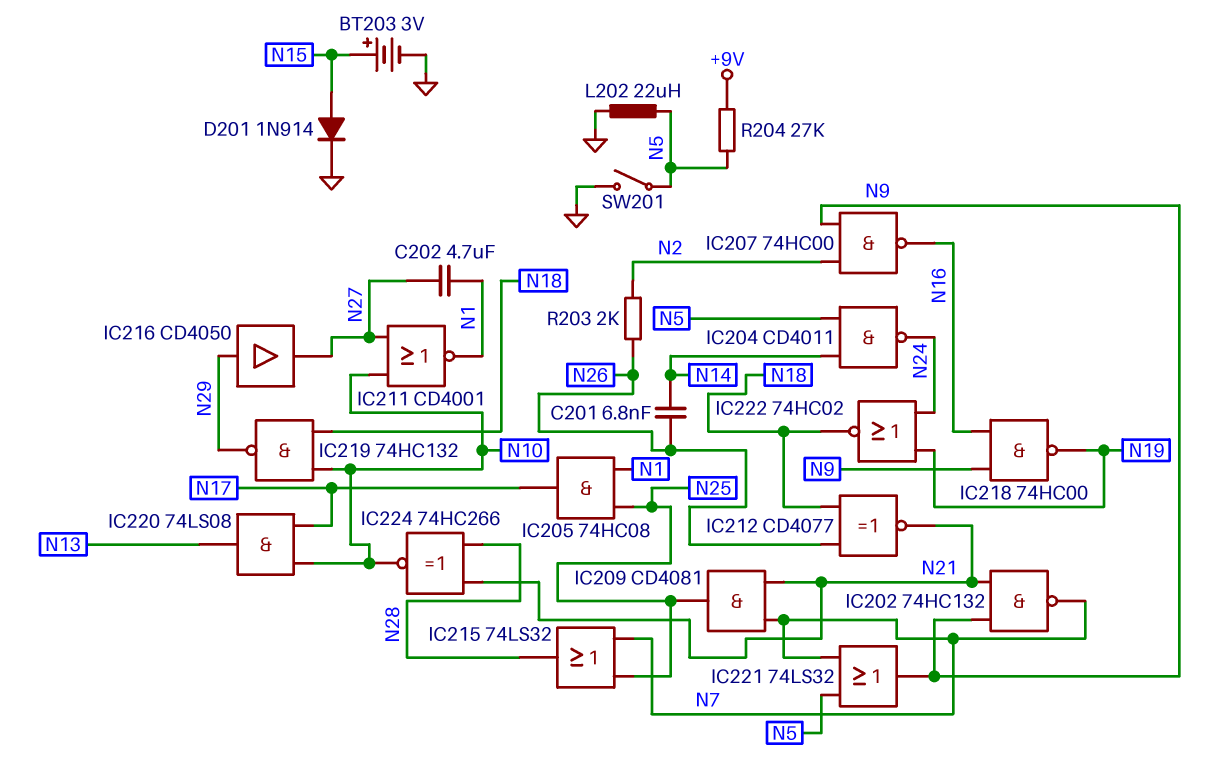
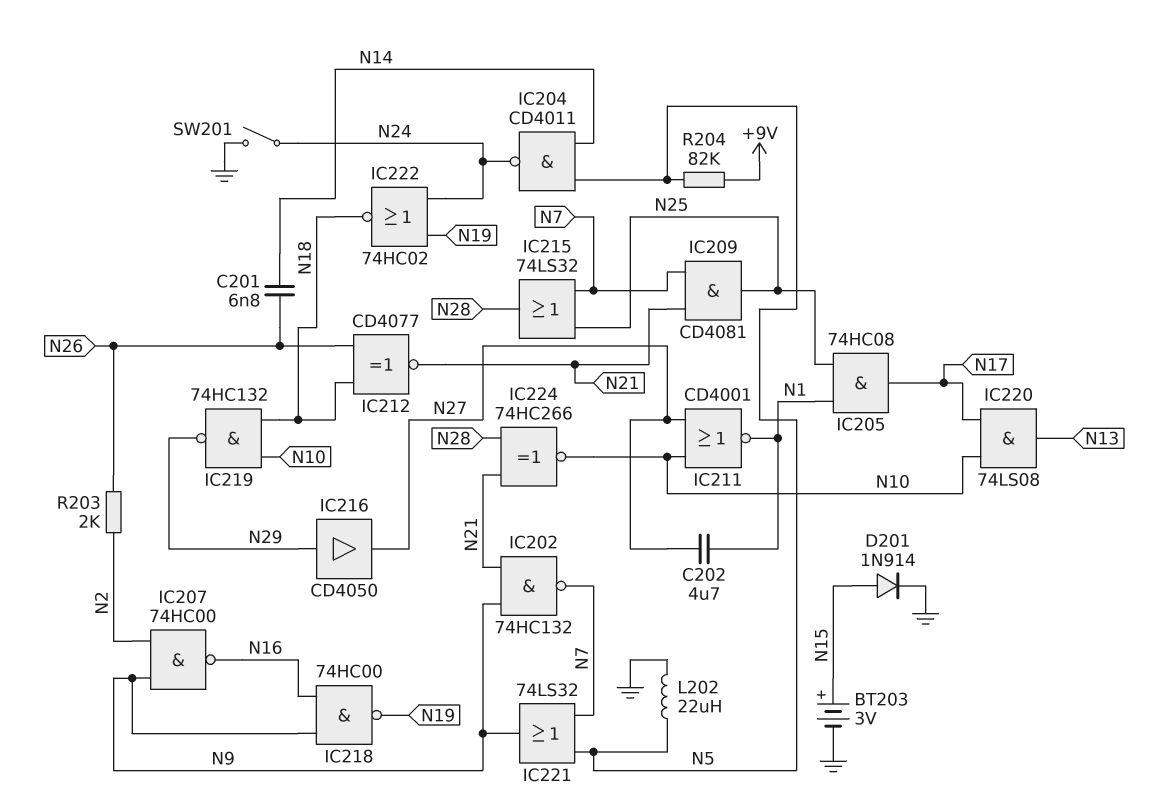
R204: 27k (+9V, N5) -> 82k (+9V, N5)
SW201: switch (GND, N5) -> switch (GND, N24)

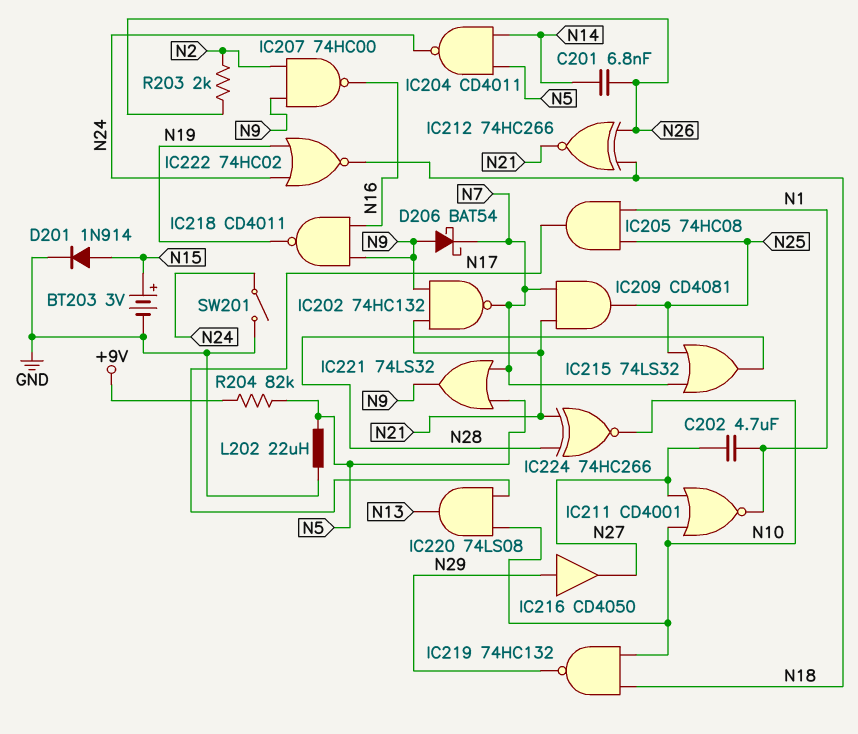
D206: none -> schottky BAT54 (A N9, K N7)
IC212: XNOR CD4077 (in N18, in N26, out N21) -> XNOR 74HC266 (in N18, in N26, out N21)
IC218: NAND 74HC00 (in N9, in N16, out N19) -> NAND CD4011 (in N9, in N16, out N19)

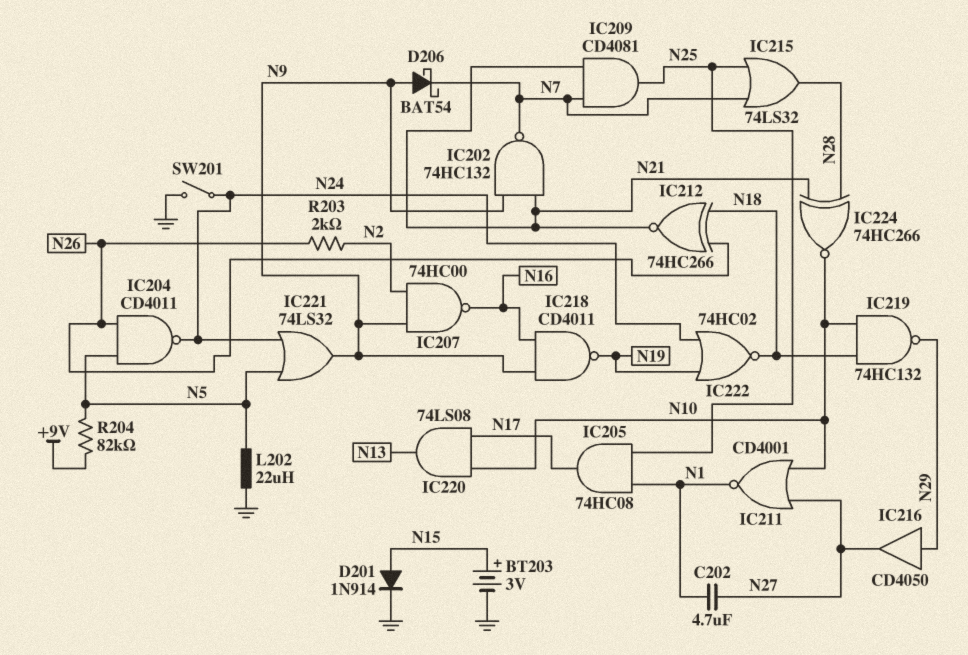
C201: 6.8nF (N14, N26) -> none
IC204: NAND CD4011 (in N5, in N14, out N24) -> NAND CD4011 (in N5, in N26, out N24)
IC221: OR 74LS32 (in N5, in N7, out N9) -> OR 74LS32 (in N5, in N24, out N9)

